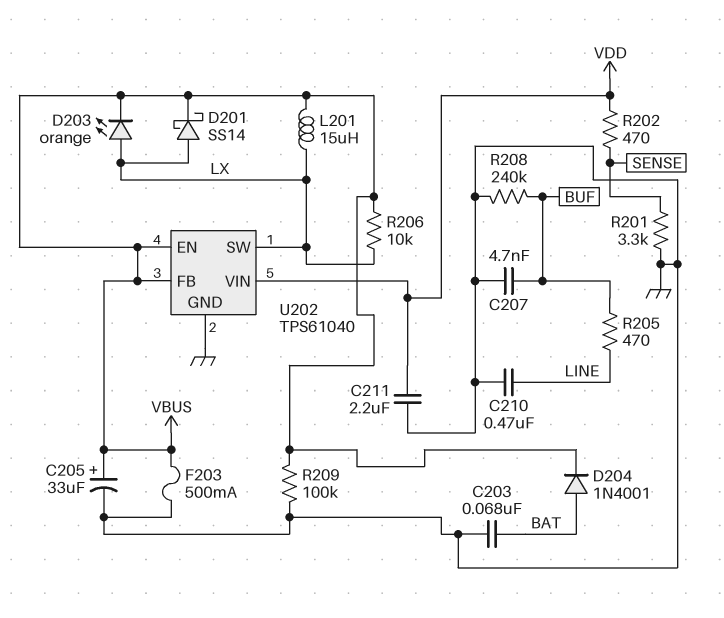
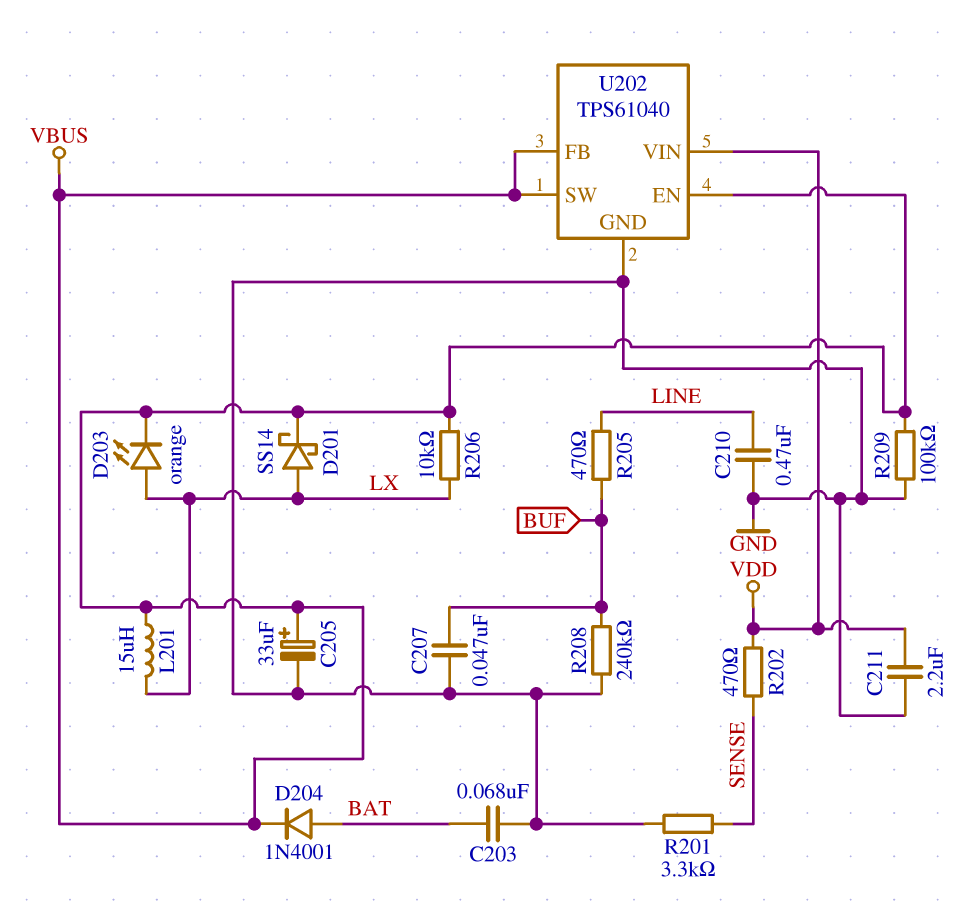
C207: 4.7nF (BUF, GND) -> 47nF (BUF, GND)
F203: 500mA (GND, VBUS) -> none
U202 pin SW: LX -> VBUS

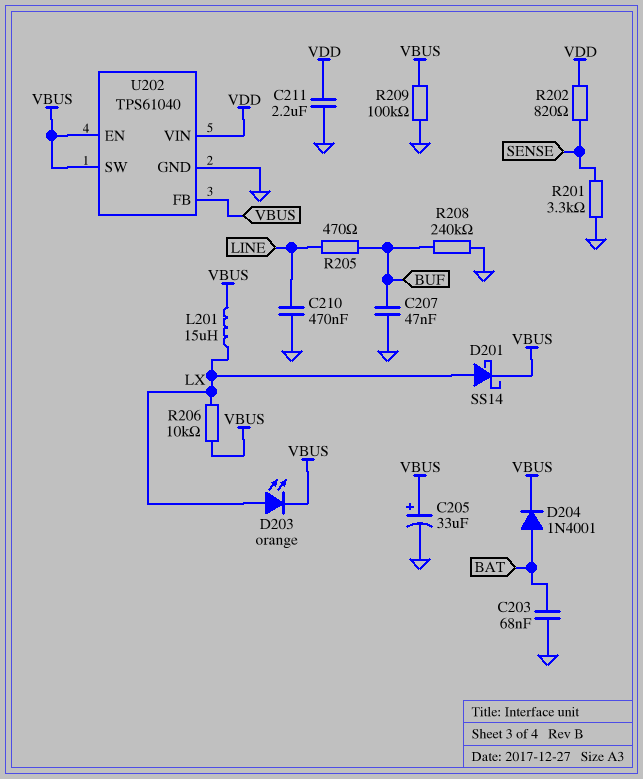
R202: 470 (SENSE, VDD) -> 820 (SENSE, VDD)

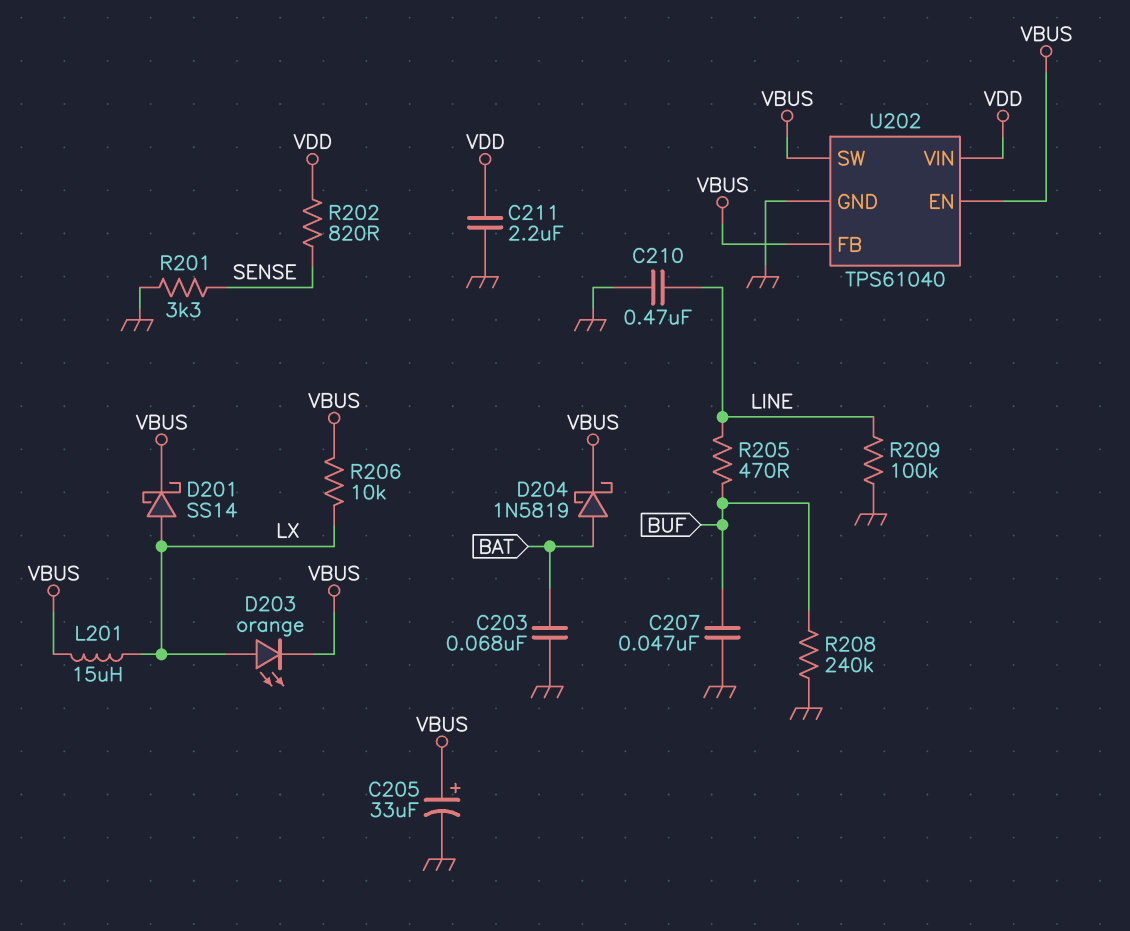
D204: diode 1N4001 (A BAT, K VBUS) -> schottky 1N5819 (A BAT, K VBUS)
R209: 100k (GND, VBUS) -> 100k (GND, LINE)

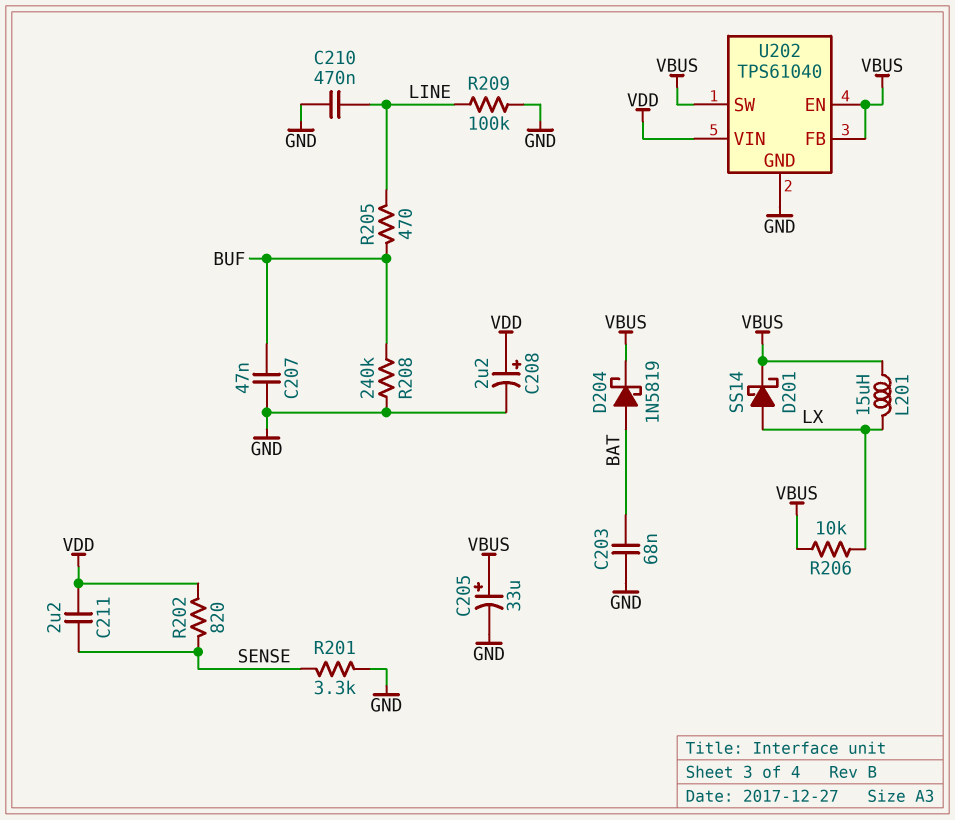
C208: none -> 2.2uF (plus VDD, minus GND)
C211: 2.2uF (GND, VDD) -> 2.2uF (SENSE, VDD)
D203: LED orange (A LX, K VBUS) -> none

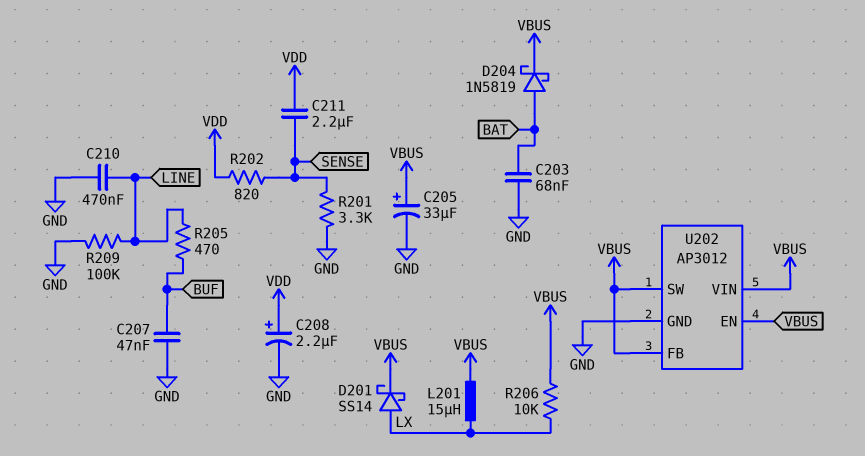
R208: 240k (BUF, GND) -> none
U202: TPS61040 -> AP3012
U202 pin VIN: VDD -> VBUS

